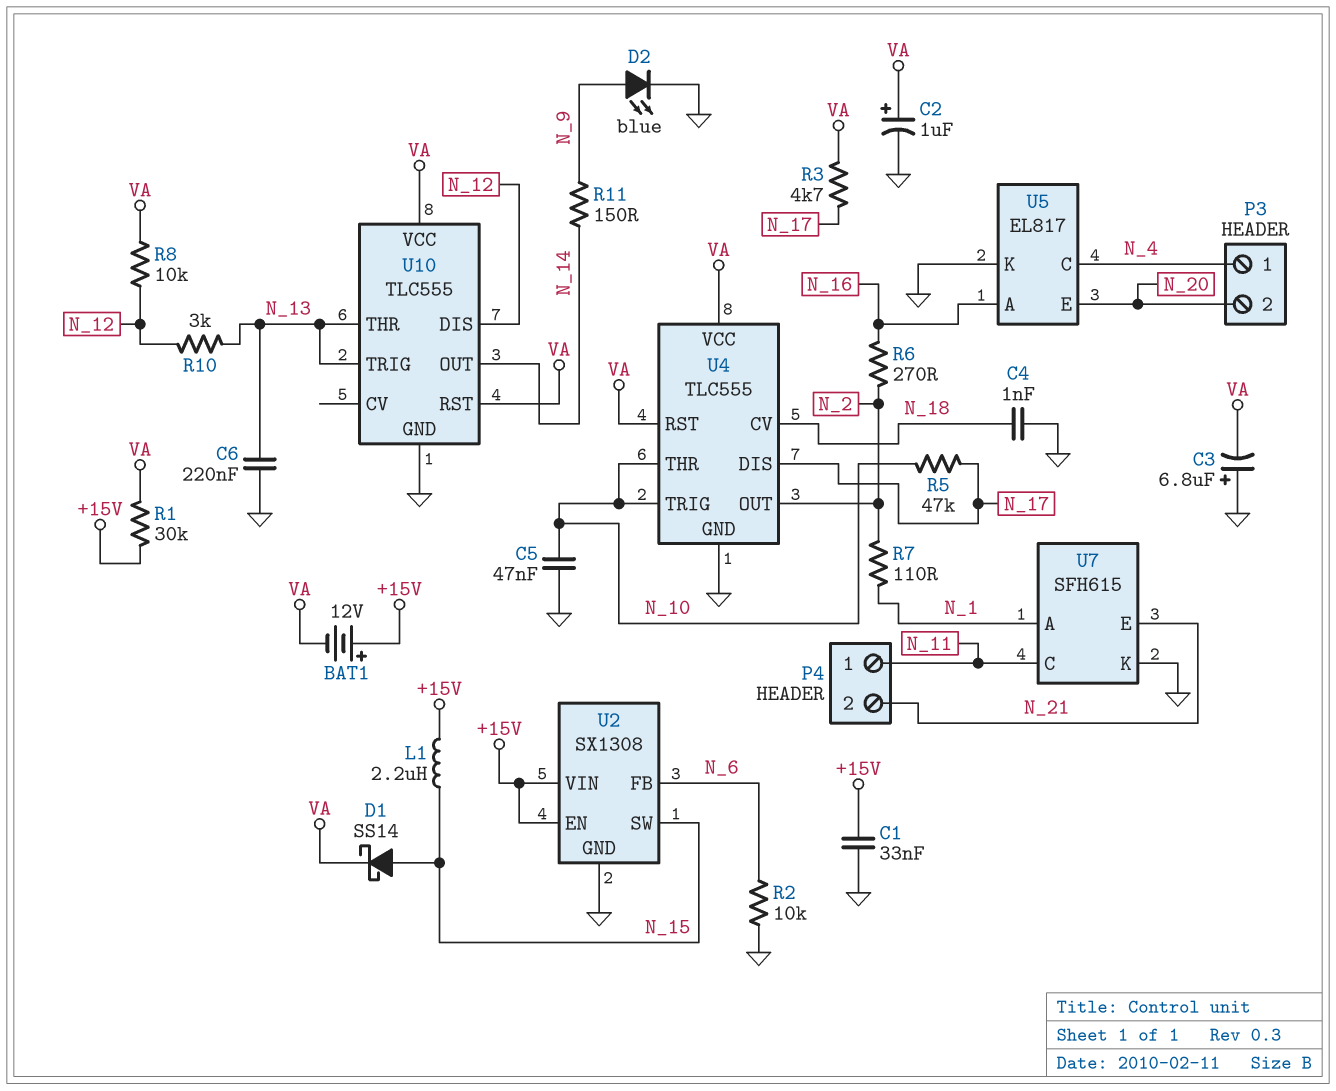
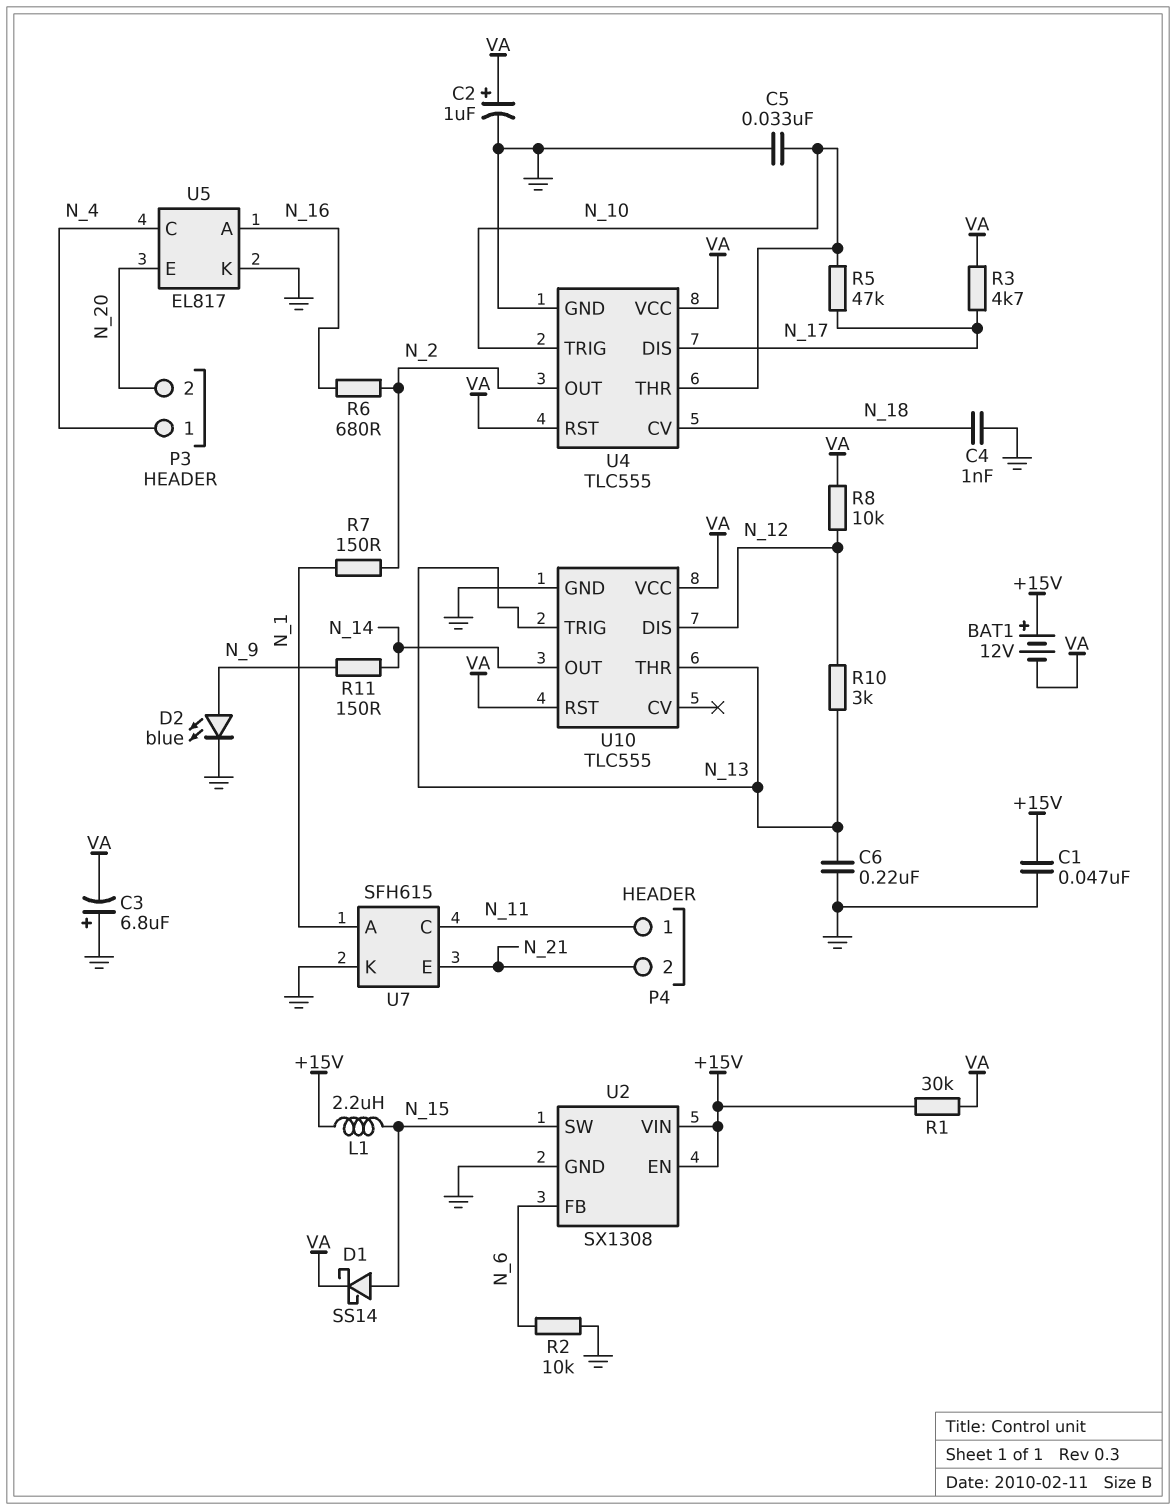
C1: 33nF (+15V, GND) -> 47nF (+15V, GND)
C5: 47nF (GND, N_10) -> 33nF (GND, N_10)
R6: 270 (N_2, N_16) -> 680 (N_2, N_16)
R7: 110 (N_1, N_2) -> 150 (N_1, N_2)

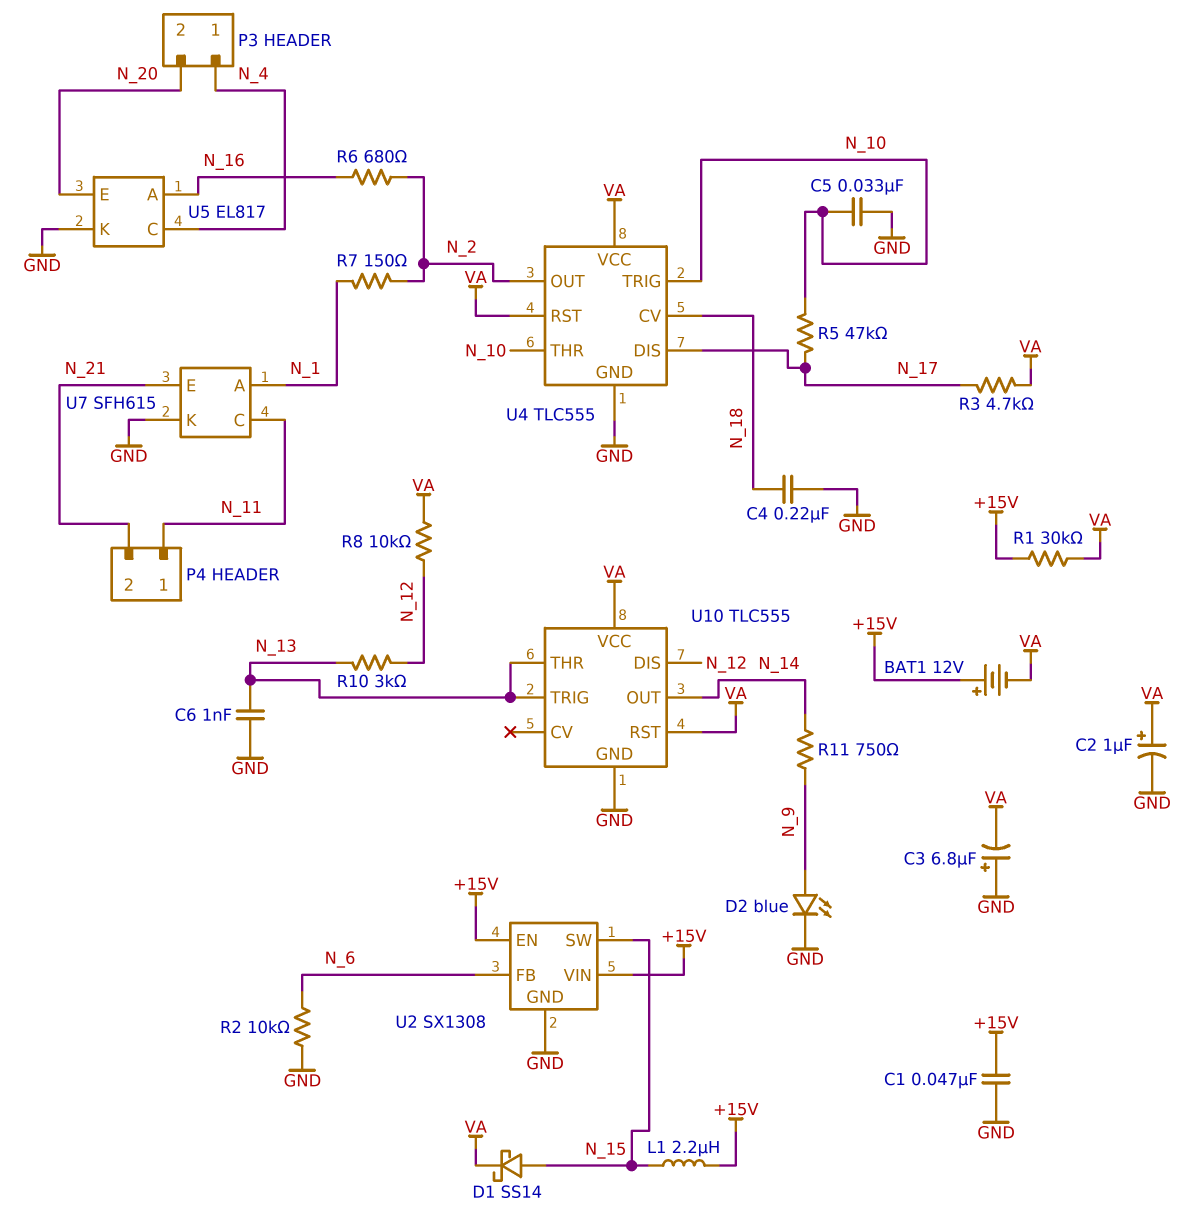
C4: 1nF (GND, N_18) -> 220nF (GND, N_18)
C6: 220nF (GND, N_13) -> 1nF (GND, N_13)
R11: 150 (N_9, N_14) -> 750 (N_9, N_14)

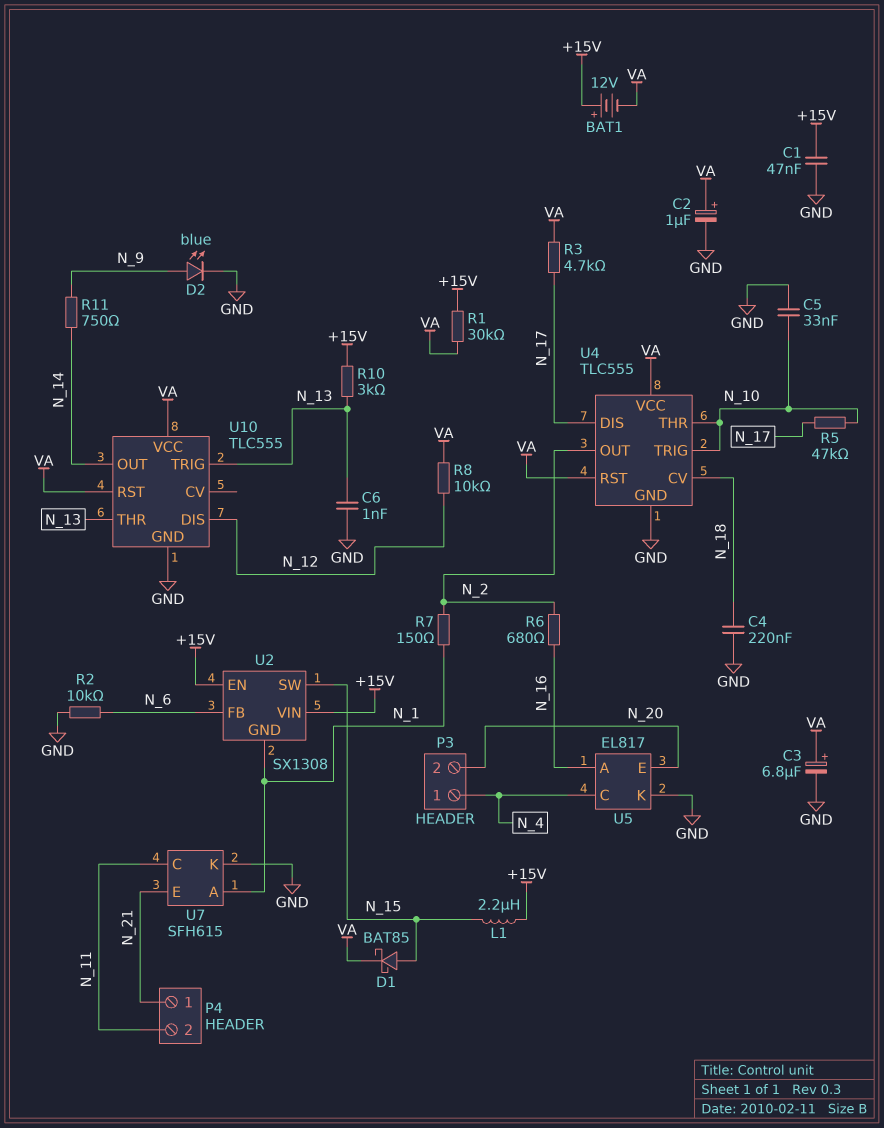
C3: 6.8uF (plus GND, minus VA) -> 6.8uF (plus VA, minus GND)
D1: schottky SS14 (A N_15, K VA) -> schottky BAT85 (A N_15, K VA)
P4 pin 1: N_11 -> N_21
P4 pin 2: N_21 -> N_11
R10: 3k (N_12, N_13) -> 3k (+15V, N_13)
U2 pin GND: GND -> N_1

